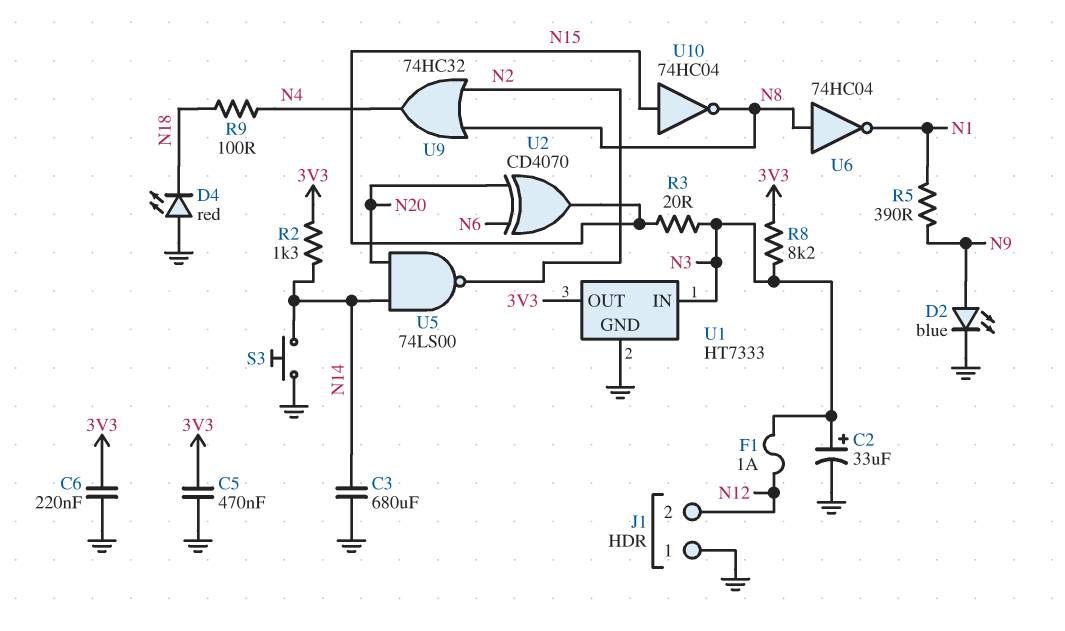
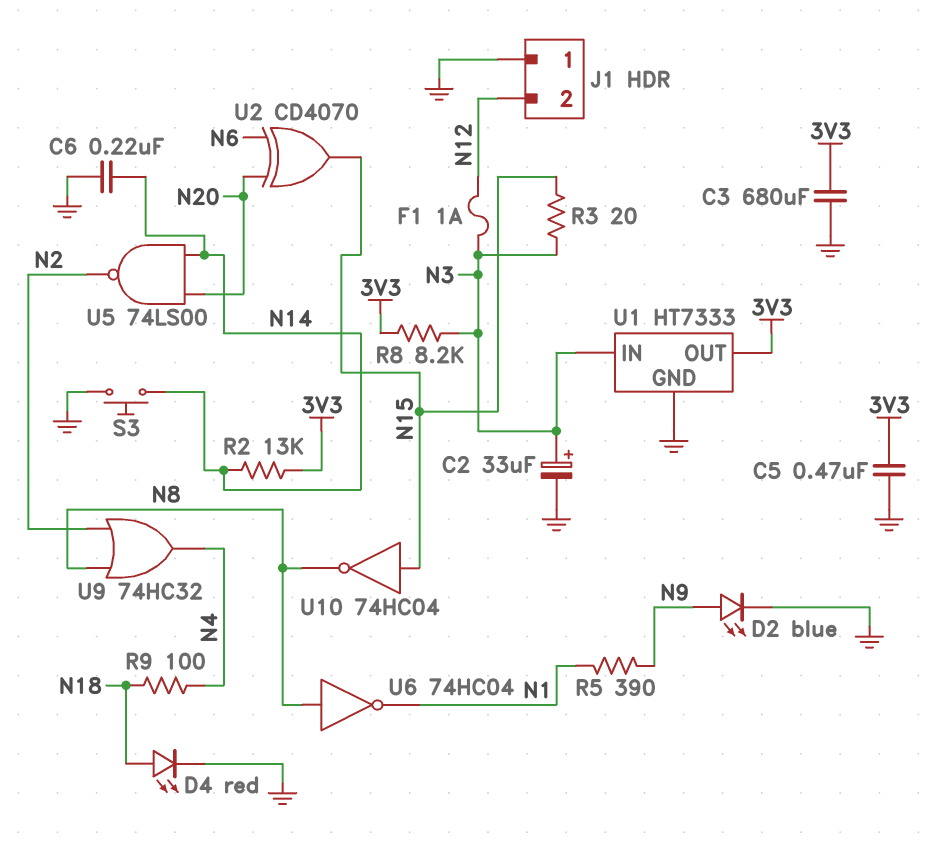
C3: 680uF (GND, N14) -> 680uF (3V3, GND)
C6: 220nF (3V3, GND) -> 220nF (GND, N14)
D4: LED red (A GND, K N18) -> LED red (A N18, K GND)
R2: 1.3k (3V3, N14) -> 13k (3V3, N14)

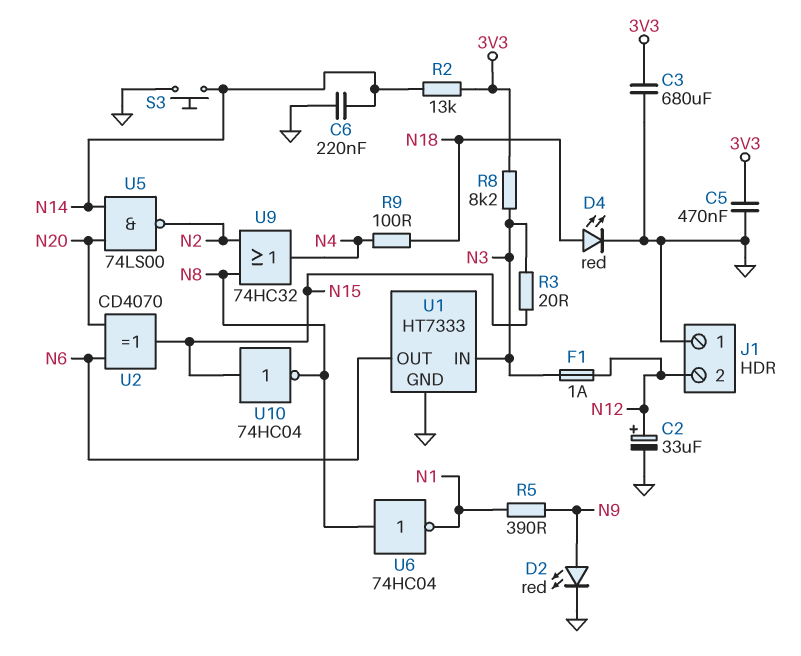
C2: 33uF (plus N3, minus GND) -> 33uF (plus N12, minus GND)
D2: LED blue (A N9, K GND) -> LED red (A N9, K GND)
U1 pin OUT: 3V3 -> N6

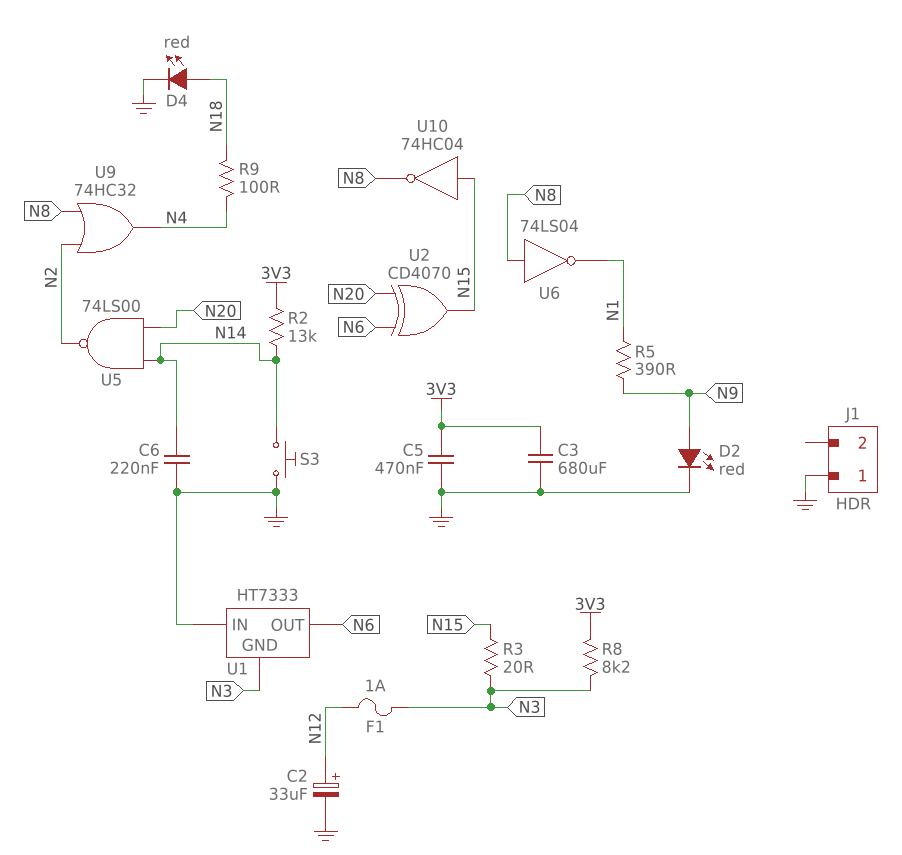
J1 pin 2: N12 -> none
U1 pin GND: GND -> N3
U1 pin IN: N3 -> GND
U6: NOT 74HC04 (in N8, out N1) -> NOT 74LS04 (in N8, out N1)

